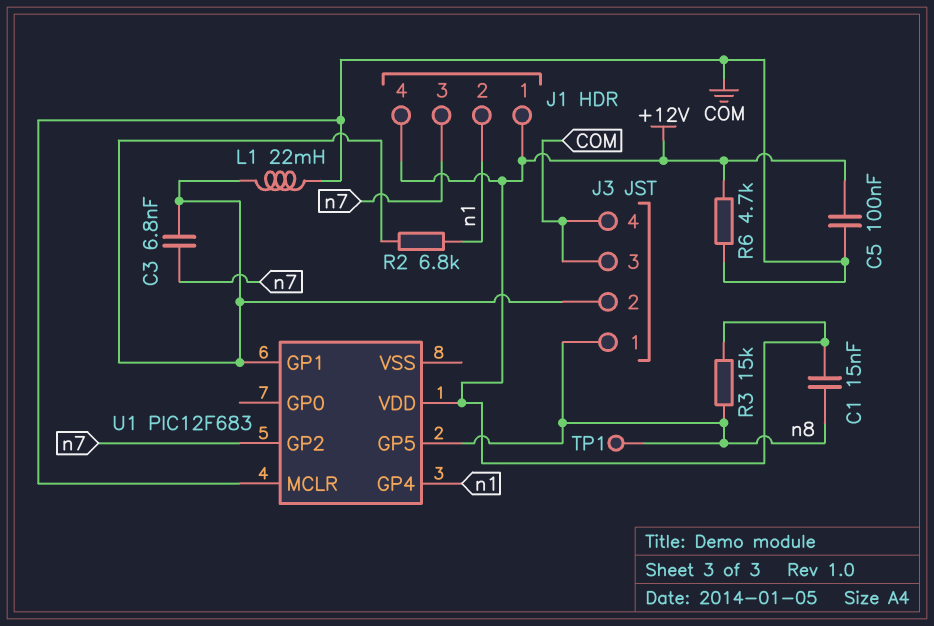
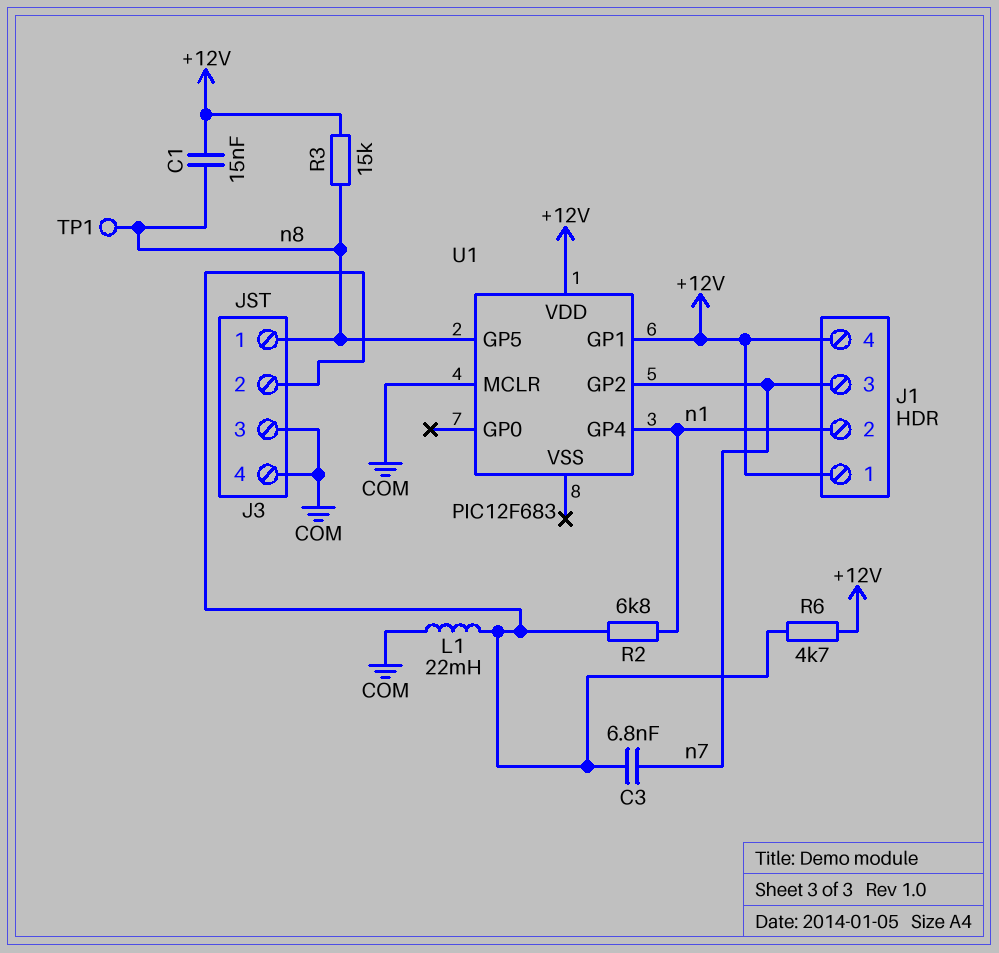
C5: 100nF (+12V, COM) -> none
R6: 4.7k (+12V, COM) -> 4.7k (+12V, J3/2)
U1 pin GP1: J3/2 -> +12V

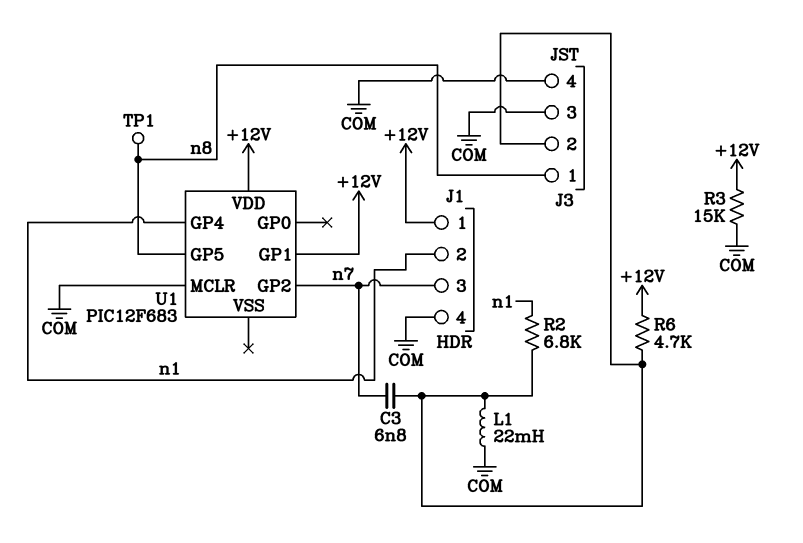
C1: 15nF (+12V, n8) -> none
J1 pin 4: +12V -> COM
R3: 15k (+12V, n8) -> 15k (+12V, COM)

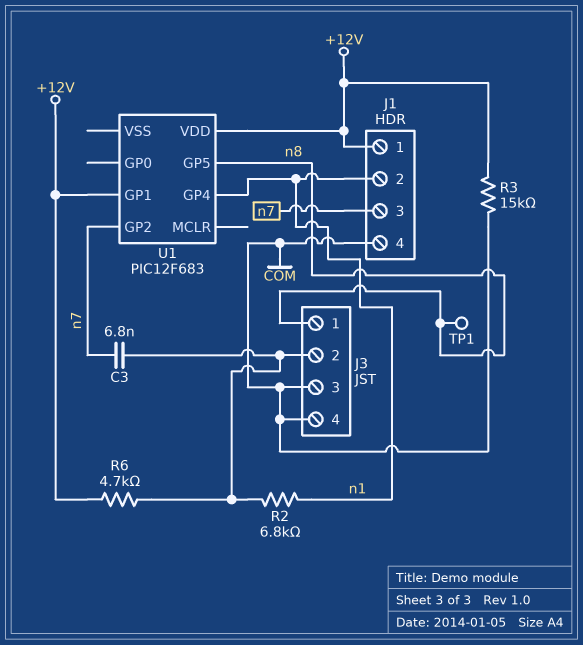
L1: 22mH (COM, J3/2) -> none
U1 pin MCLR: COM -> none

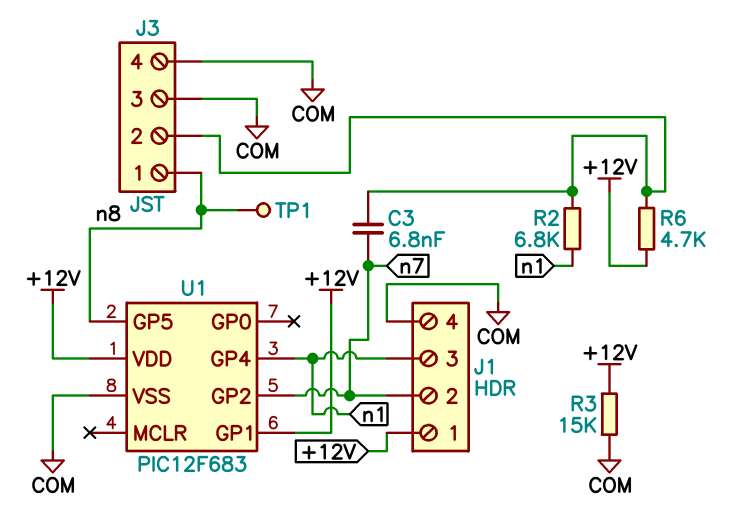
J1 pin 2: n1 -> n7
J1 pin 3: n7 -> n1
U1 pin VSS: none -> COM

